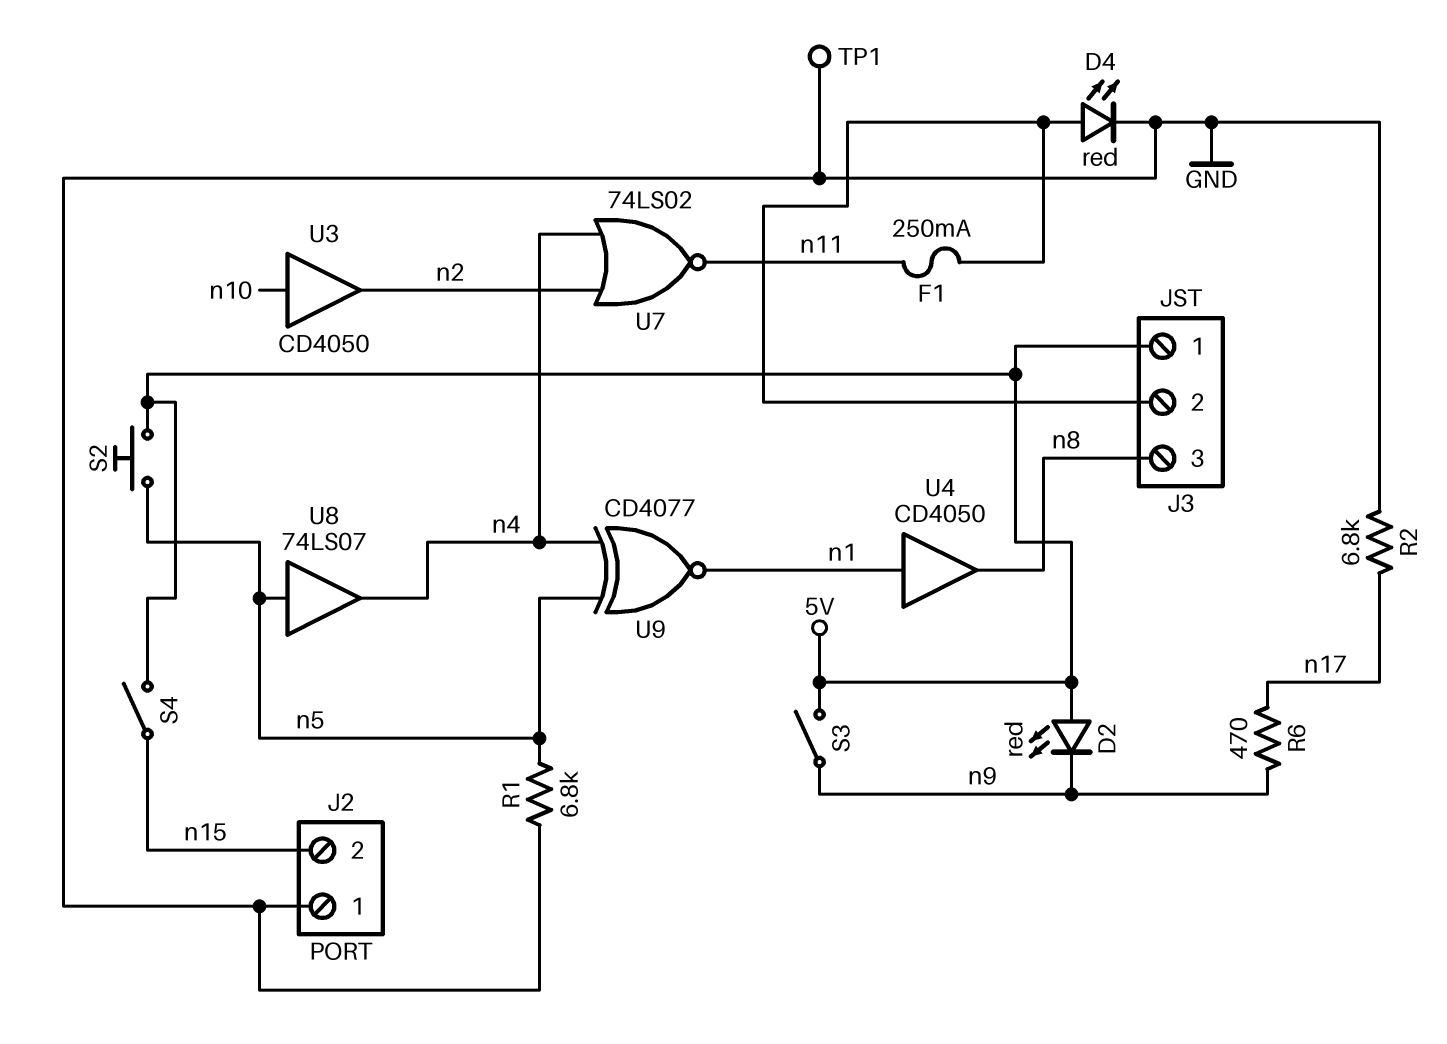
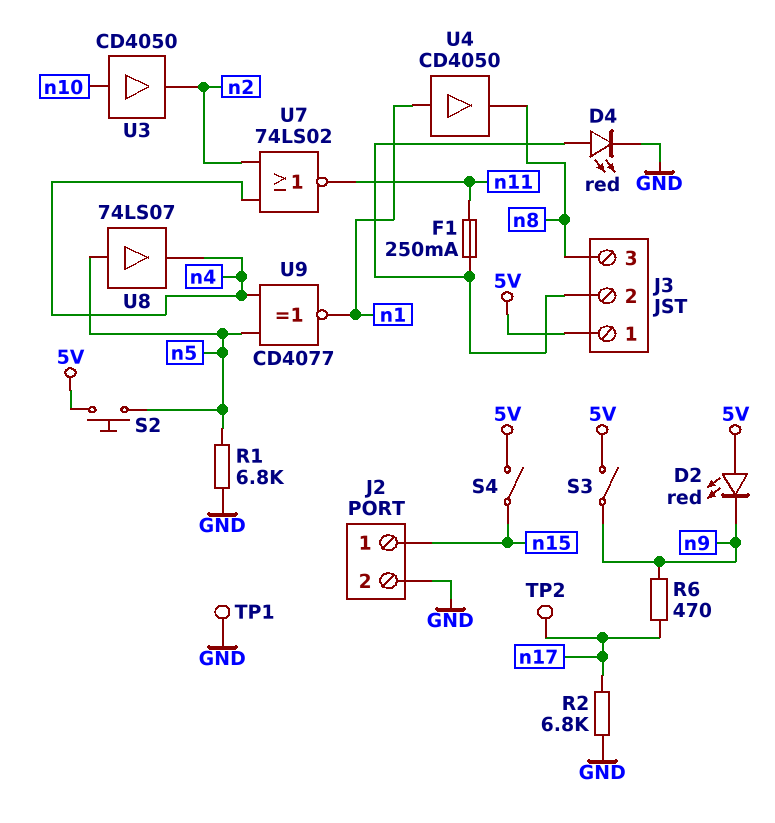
J2 pin 1: GND -> n15
J2 pin 2: n15 -> GND
TP2: none -> test point (n17)

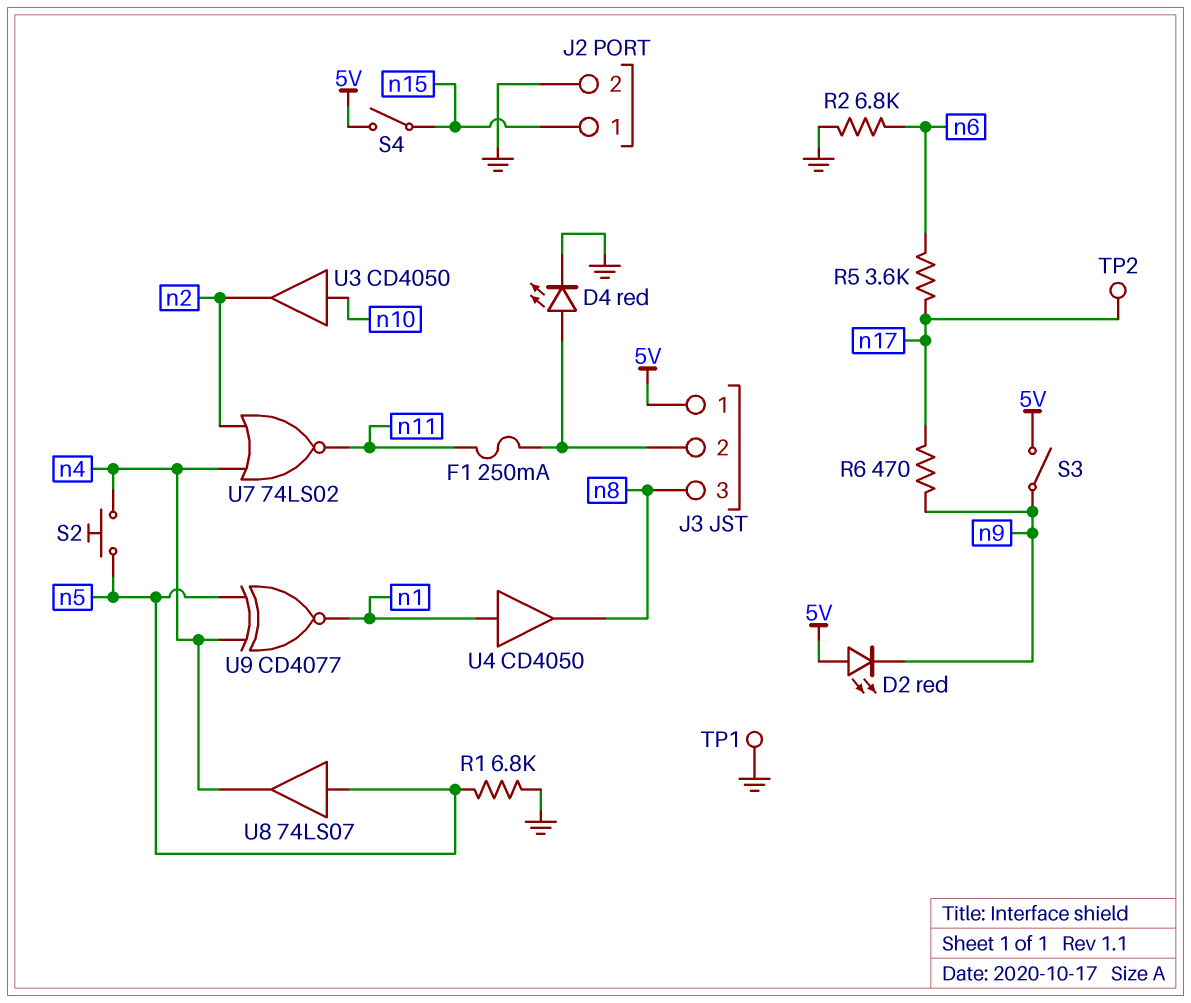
R2: 6.8k (GND, n17) -> 6.8k (GND, n6)
R5: none -> 3.6k (n6, n17)
S2: button (5V, n5) -> button (n4, n5)

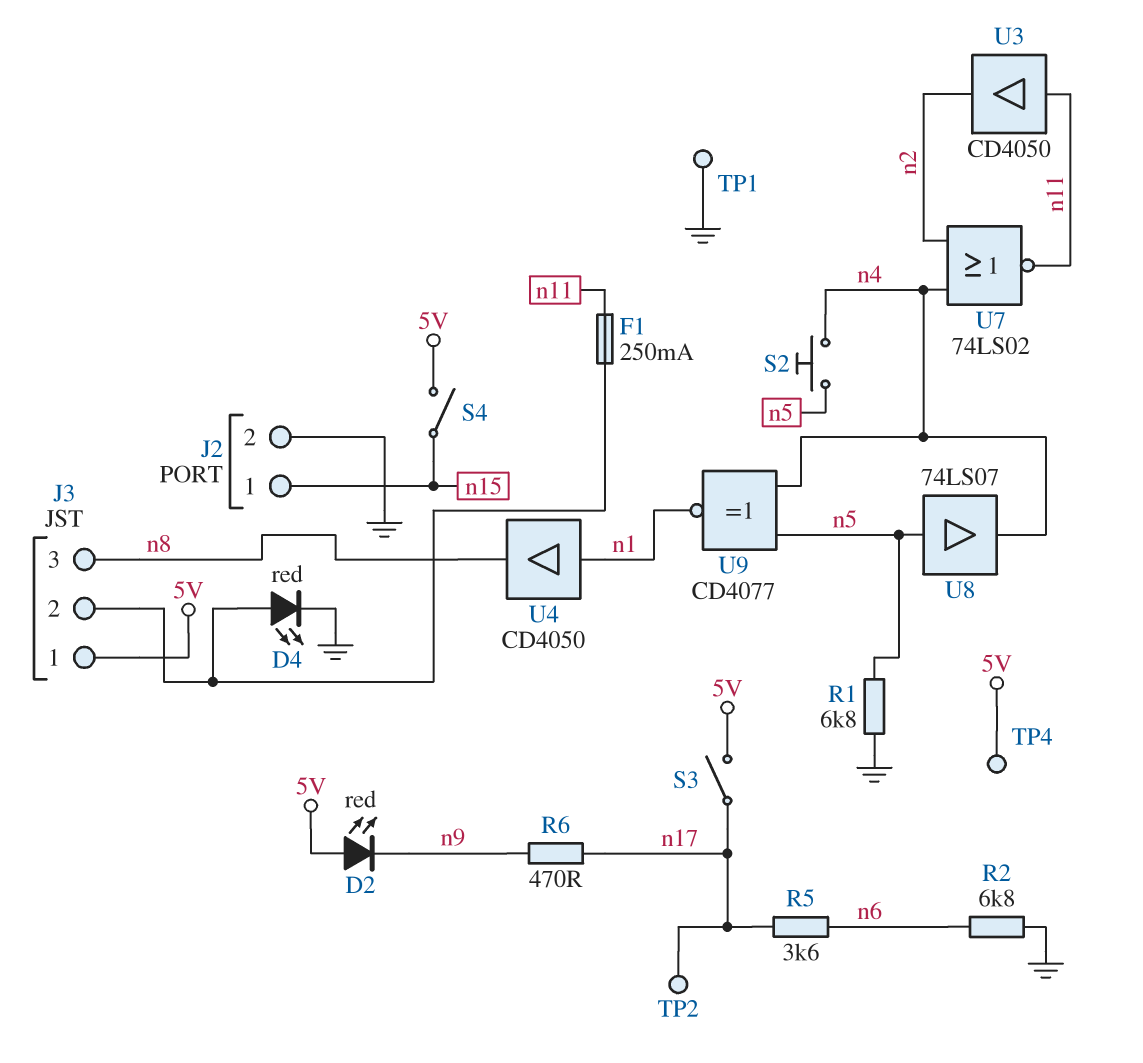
S3: switch (5V, n9) -> switch (5V, n17)
TP4: none -> test point (5V)
U3: buffer CD4050 (in n10, out n2) -> buffer CD4050 (in n11, out n2)

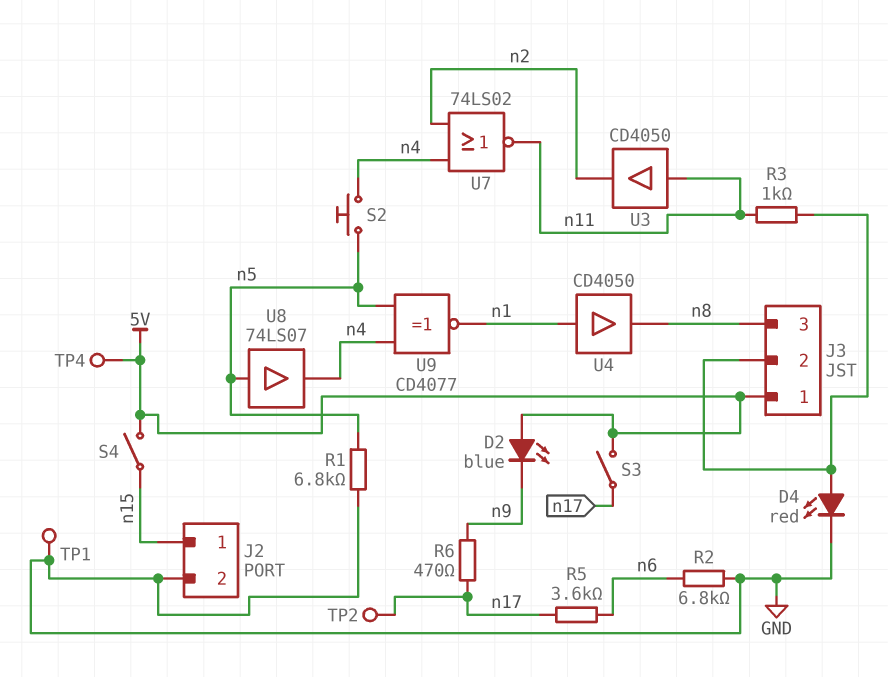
D2: LED red (A 5V, K n9) -> LED blue (A 5V, K n9)
F1: 250mA (J3/2, n11) -> none
R3: none -> 1k (J3/2, n11)

